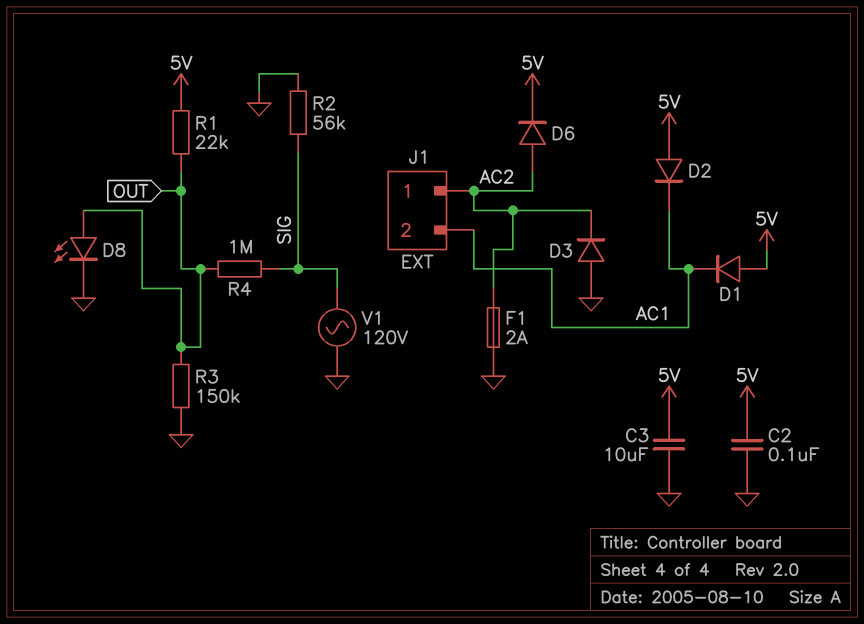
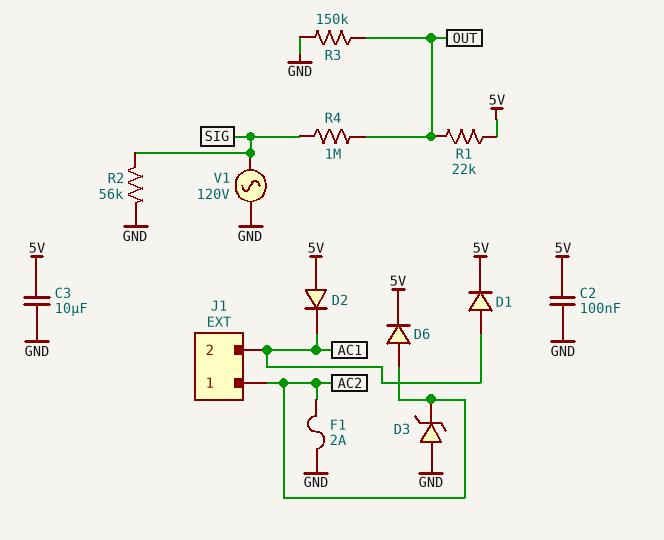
D1: diode (A 5V, K AC1) -> diode (A AC1, K 5V)
D3: diode (A GND, K AC2) -> zener (A GND, K AC2)
D8: LED (A OUT, K GND) -> none

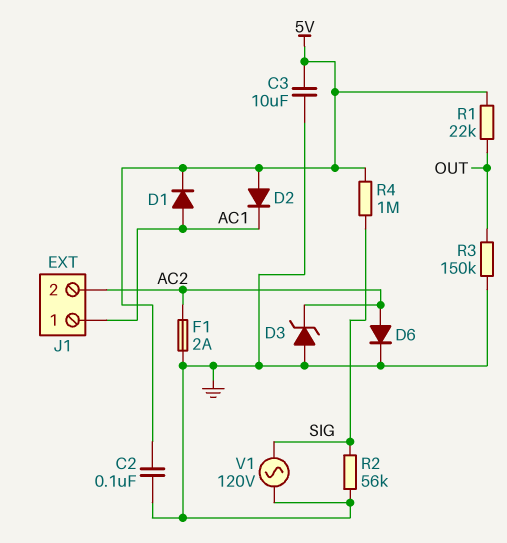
D6: diode (A AC2, K 5V) -> diode (A AC2, K GND)
J1 pin 1: AC2 -> AC1
J1 pin 2: AC1 -> AC2
R4: 1M (OUT, SIG) -> 1M (5V, SIG)

